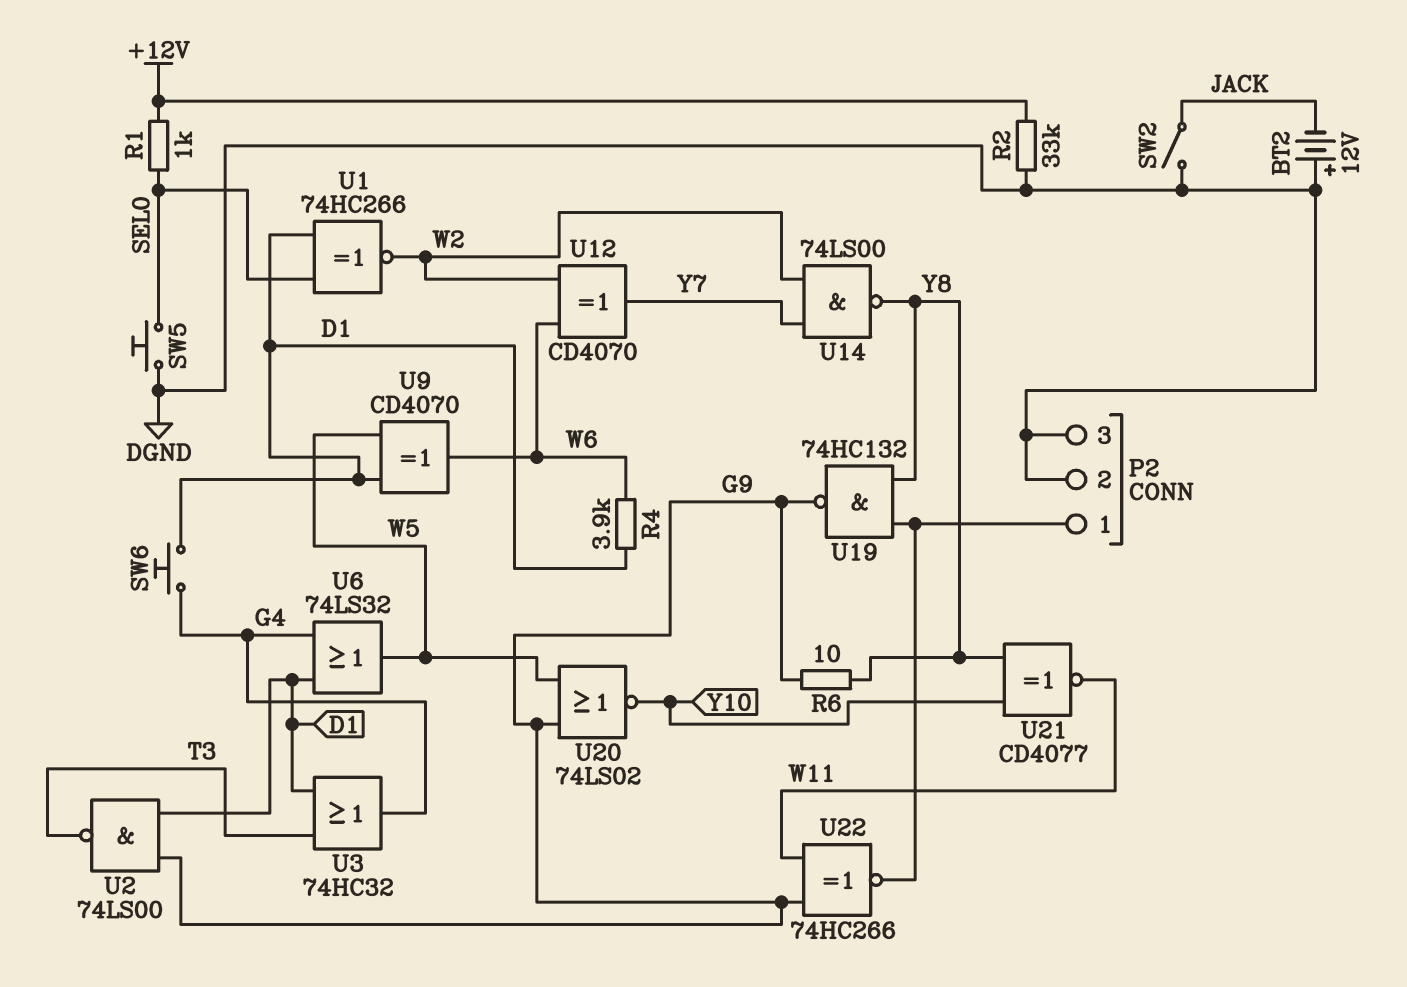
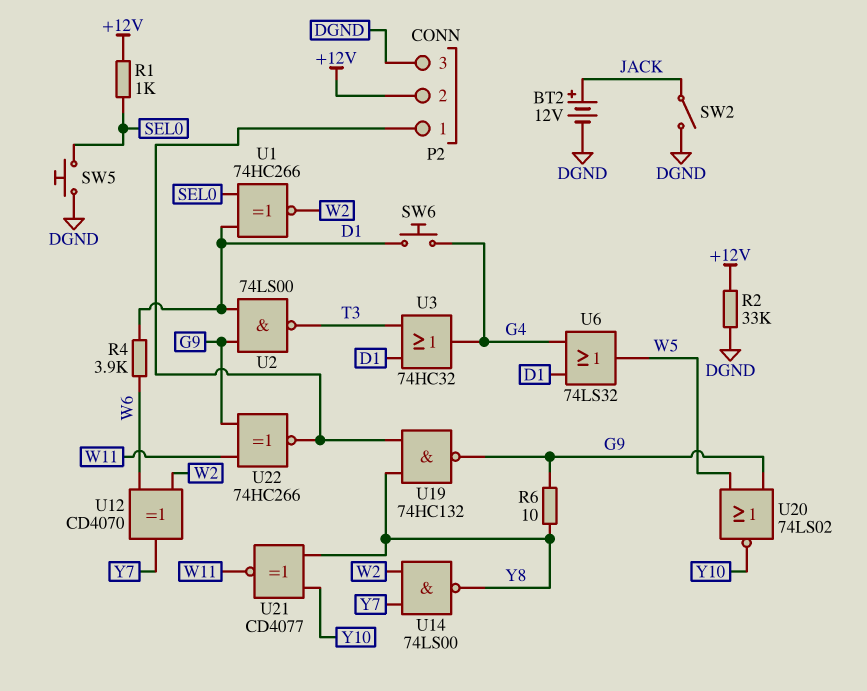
BT2: 12V (plus DGND, minus JACK) -> 12V (plus JACK, minus DGND)
P2 pin 2: DGND -> +12V
U9: XOR CD4070 (in D1, in W5, out W6) -> none

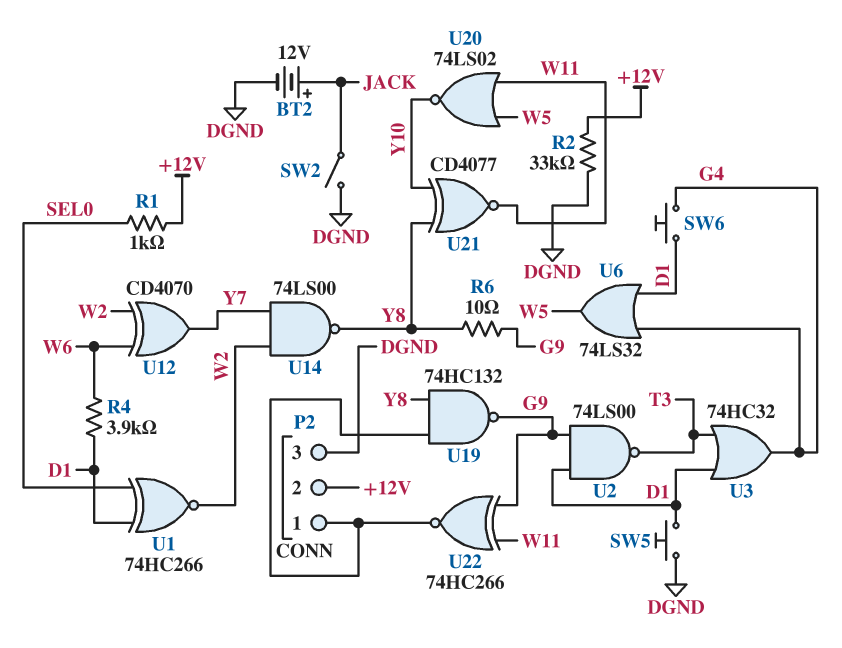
SW5: button (DGND, SEL0) -> button (D1, DGND)
U20: NOR 74LS02 (in G9, in W5, out Y10) -> NOR 74LS02 (in W5, in W11, out Y10)

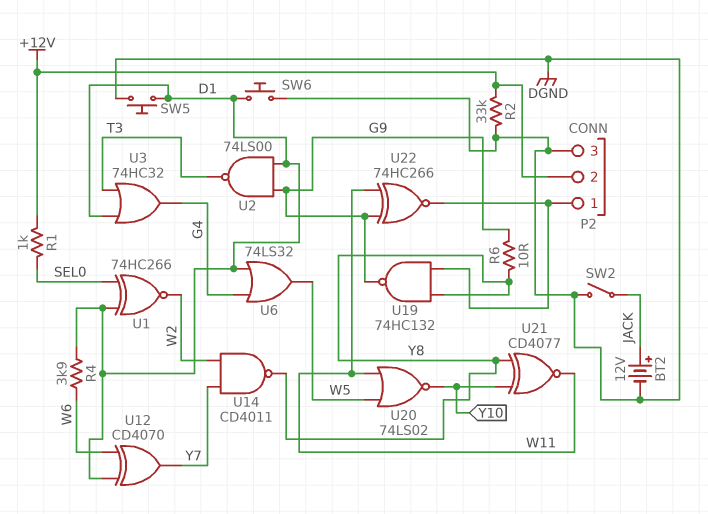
SW6: button (D1, G4) -> button (D1, DGND)
U12: XOR CD4070 (in W2, in W6, out Y7) -> XOR CD4070 (in D1, in W6, out Y7)
U14: NAND 74LS00 (in W2, in Y7, out Y8) -> NAND CD4011 (in W2, in Y7, out Y8)

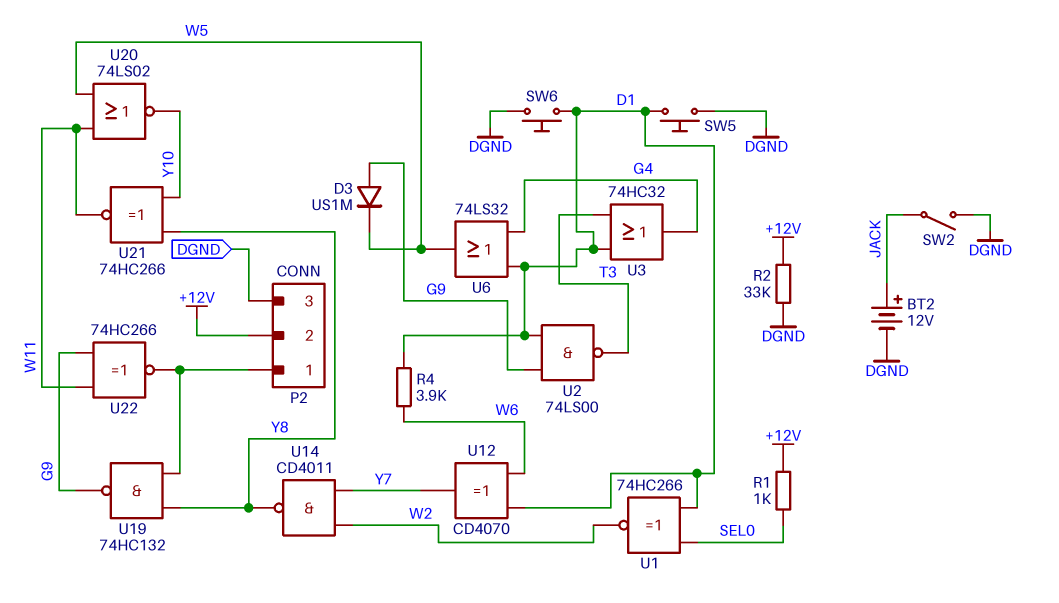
D3: none -> diode US1M (A G9, K W5)
R6: 10 (G9, Y8) -> none
U21: XNOR CD4077 (in Y8, in Y10, out W11) -> XNOR 74HC266 (in Y8, in Y10, out W11)

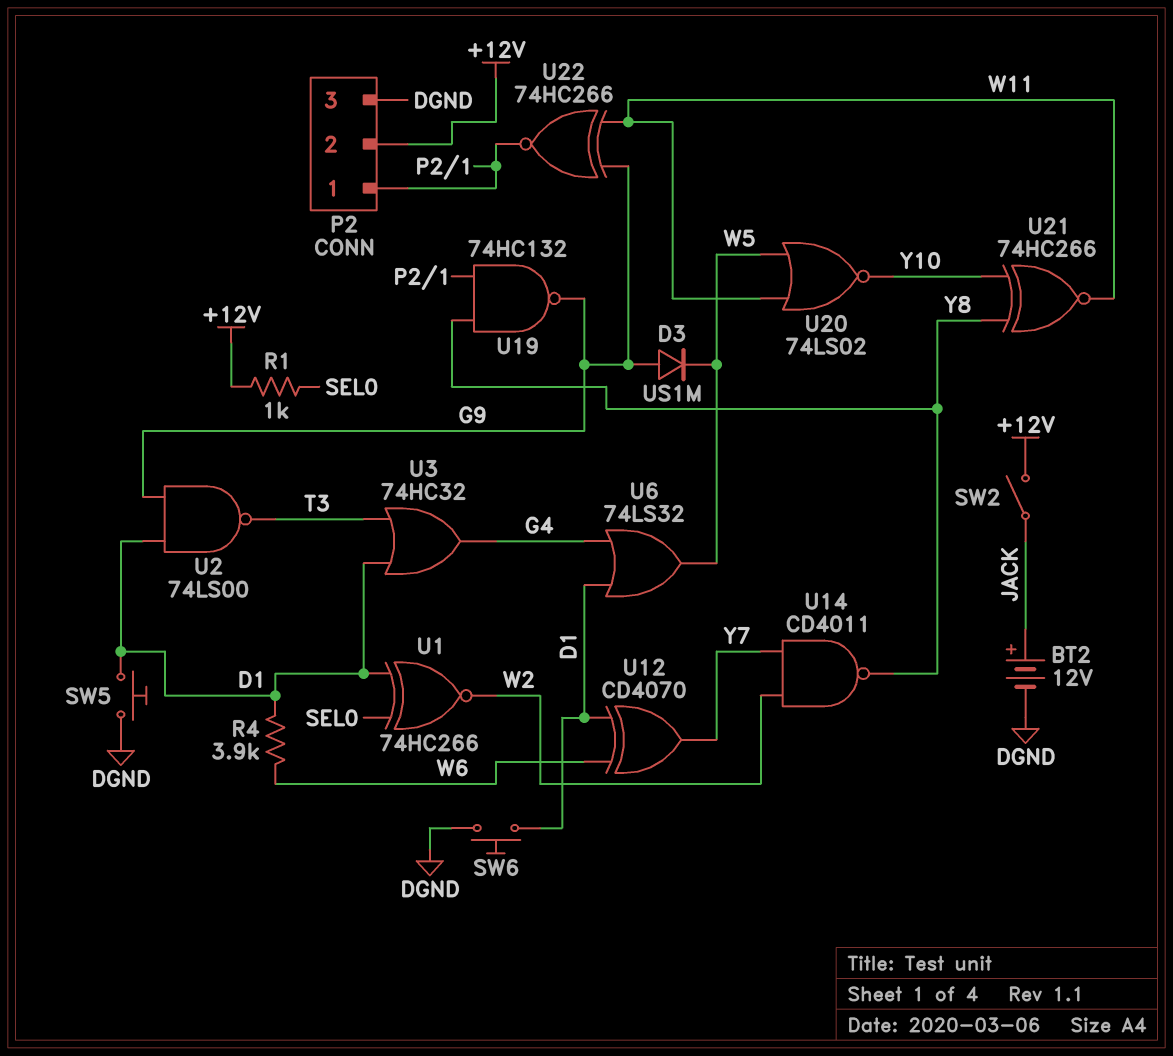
R2: 33k (+12V, DGND) -> none
SW2: switch (DGND, JACK) -> switch (+12V, JACK)

